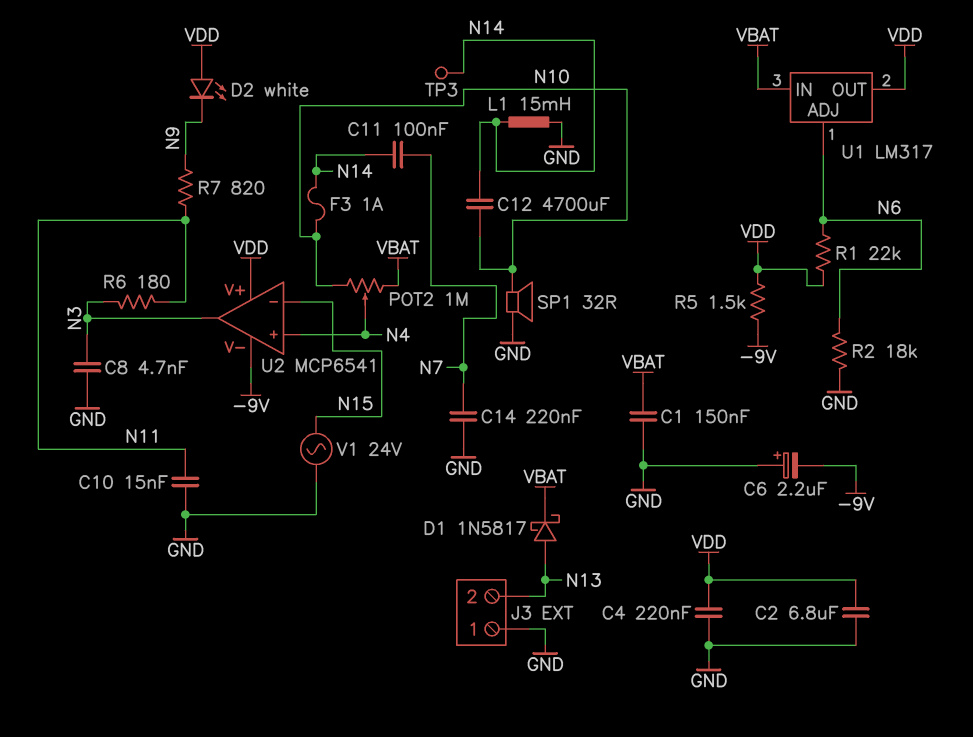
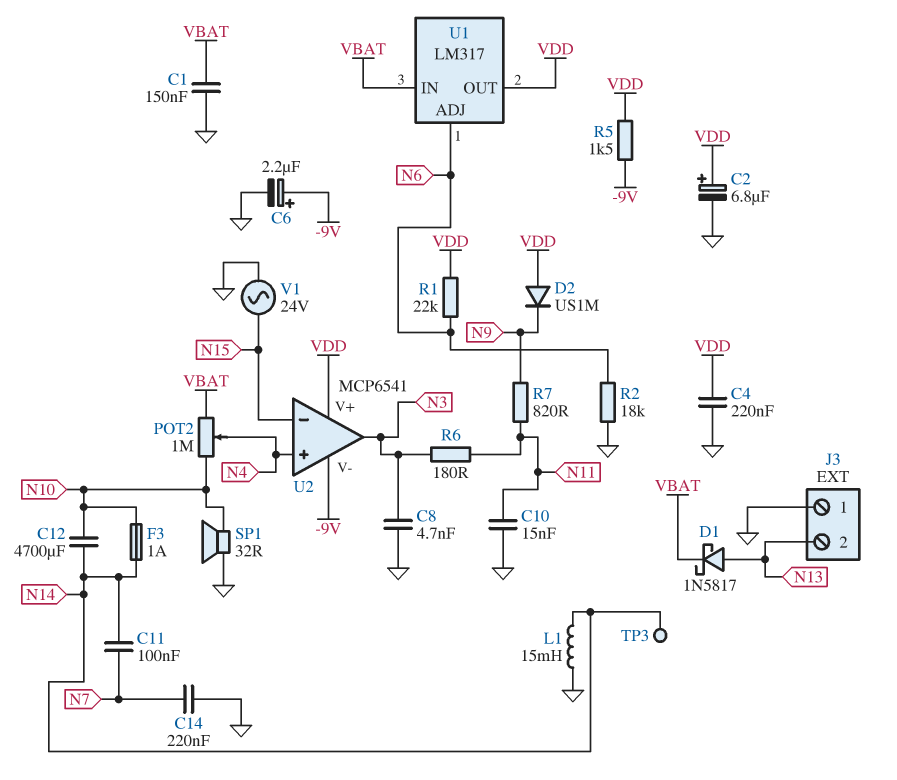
C2: 6.8uF (GND, VDD) -> 6.8uF (plus VDD, minus GND)
C6: 2.2uF (plus GND, minus -9V) -> 2.2uF (plus -9V, minus GND)
D2: LED white (A VDD, K N9) -> diode US1M (A VDD, K N9)

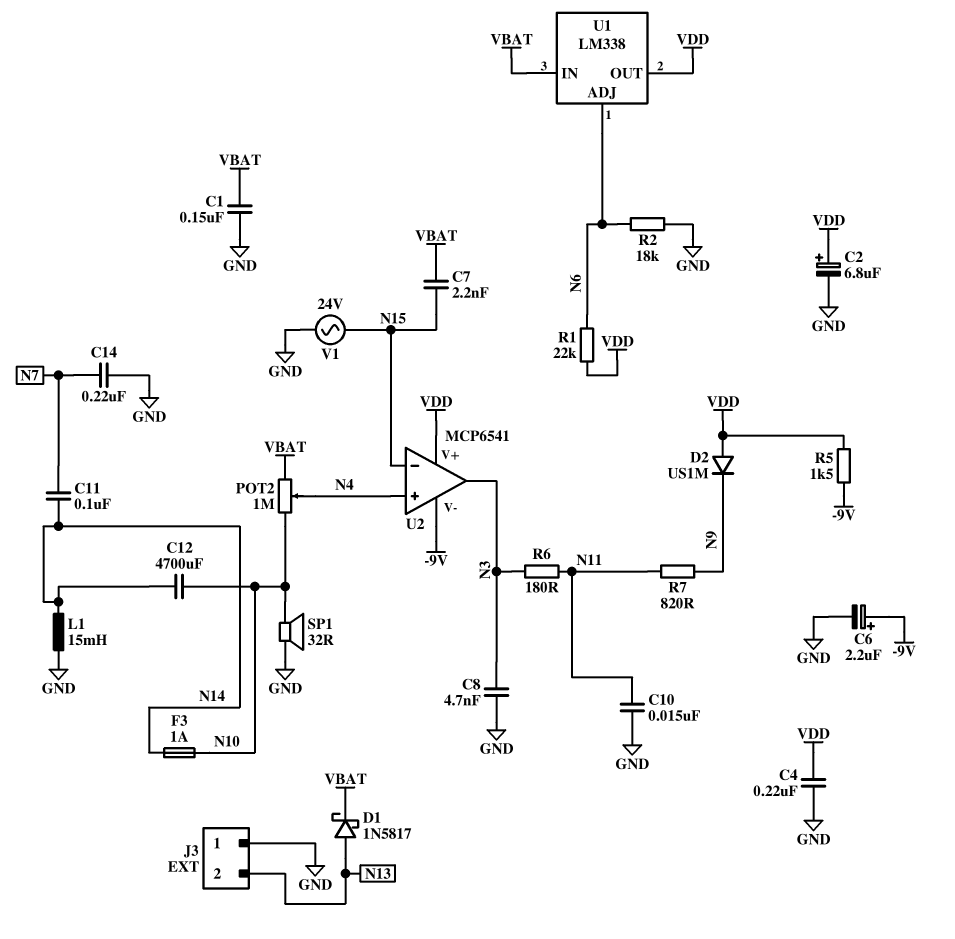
C7: none -> 2.2nF (N15, VBAT)
TP3: test point (N14) -> none
U1: LM317 -> LM338

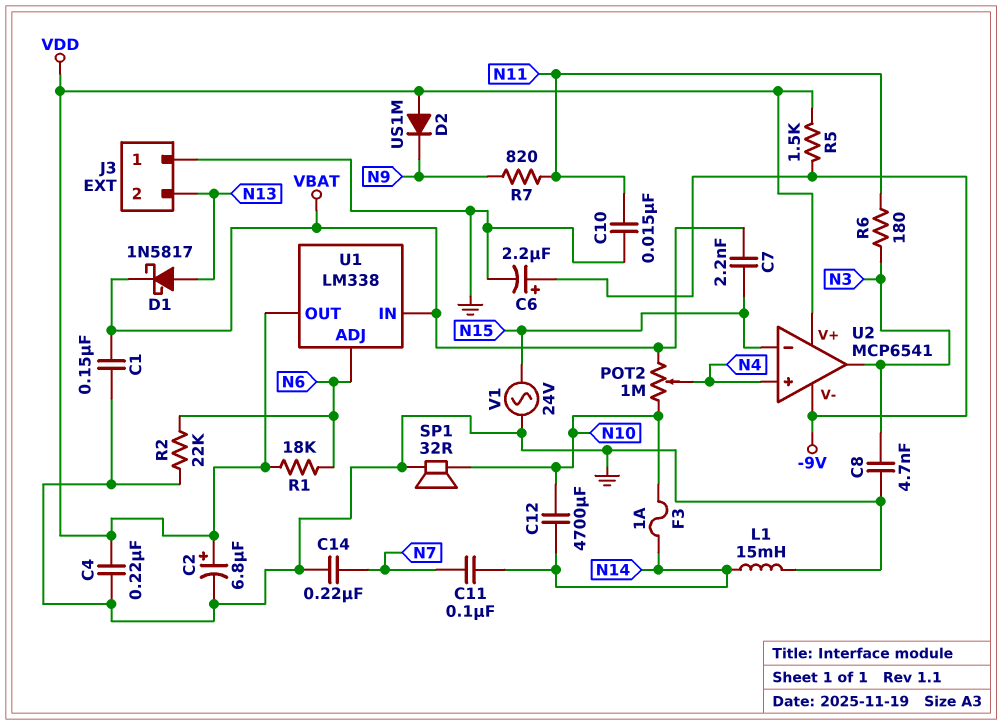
R1: 22k (N6, VDD) -> 18k (N6, VDD)
R2: 18k (GND, N6) -> 22k (GND, N6)

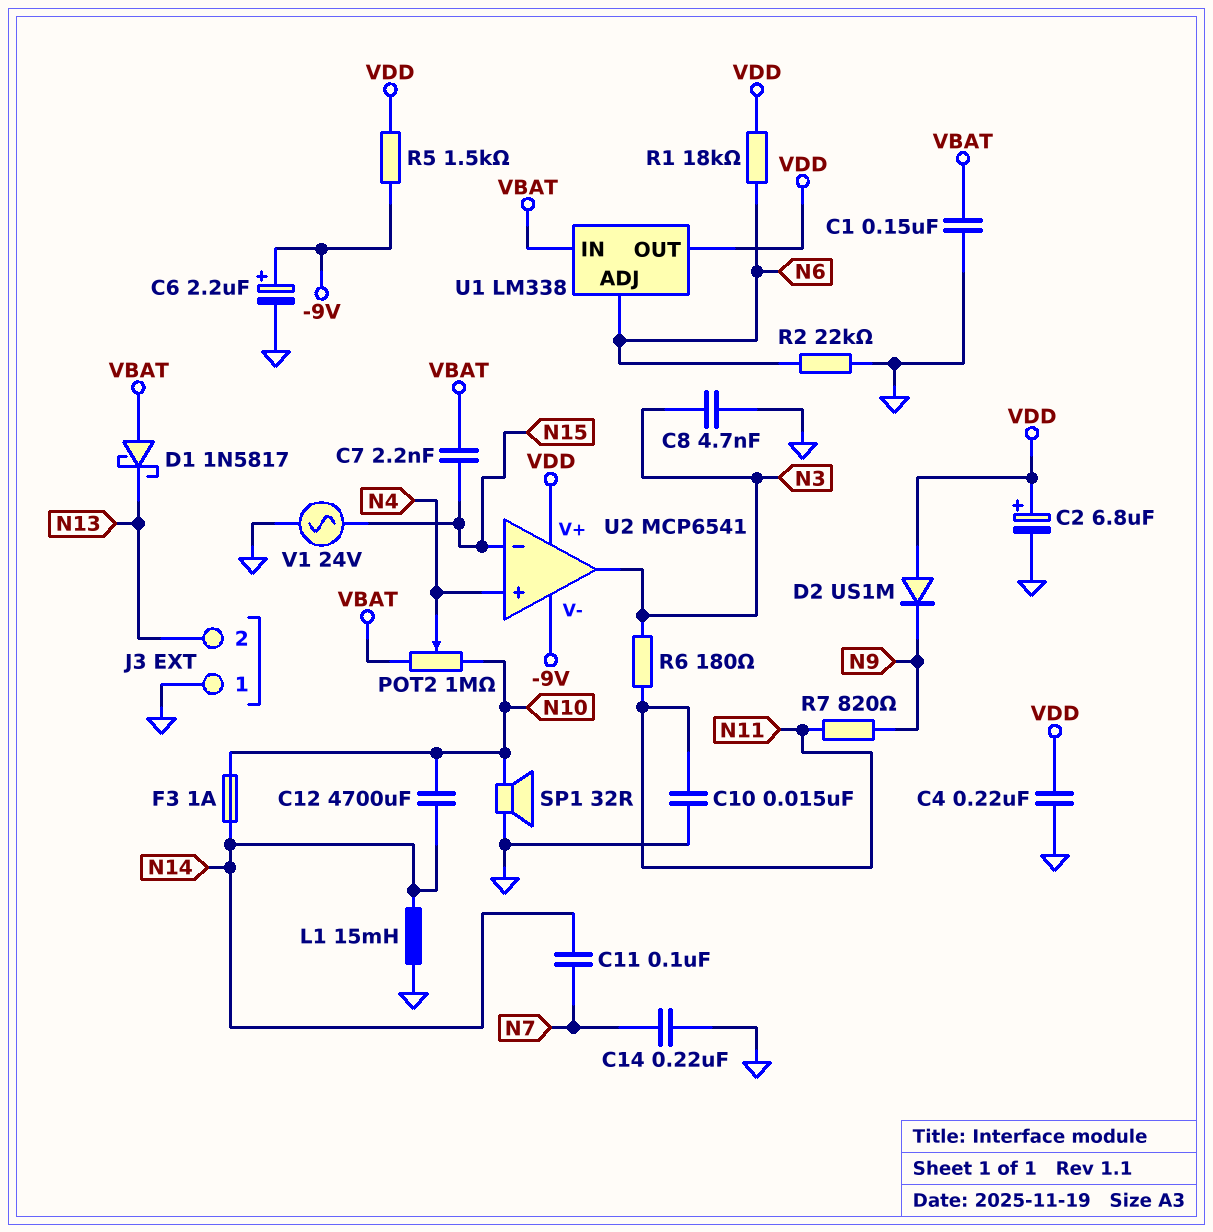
D1: schottky 1N5817 (A N13, K VBAT) -> schottky 1N5817 (A VBAT, K N13)

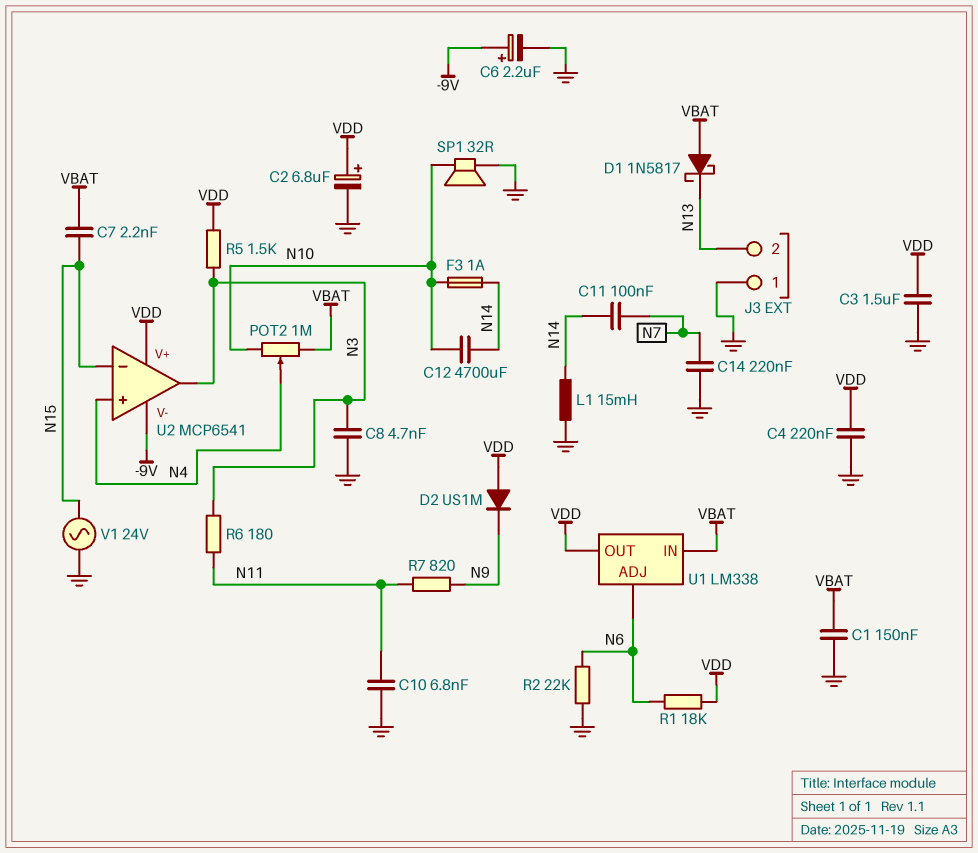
C3: none -> 1.5uF (GND, VDD)
C10: 15nF (GND, N11) -> 6.8nF (GND, N11)
R5: 1.5k (-9V, VDD) -> 1.5k (N3, VDD)

